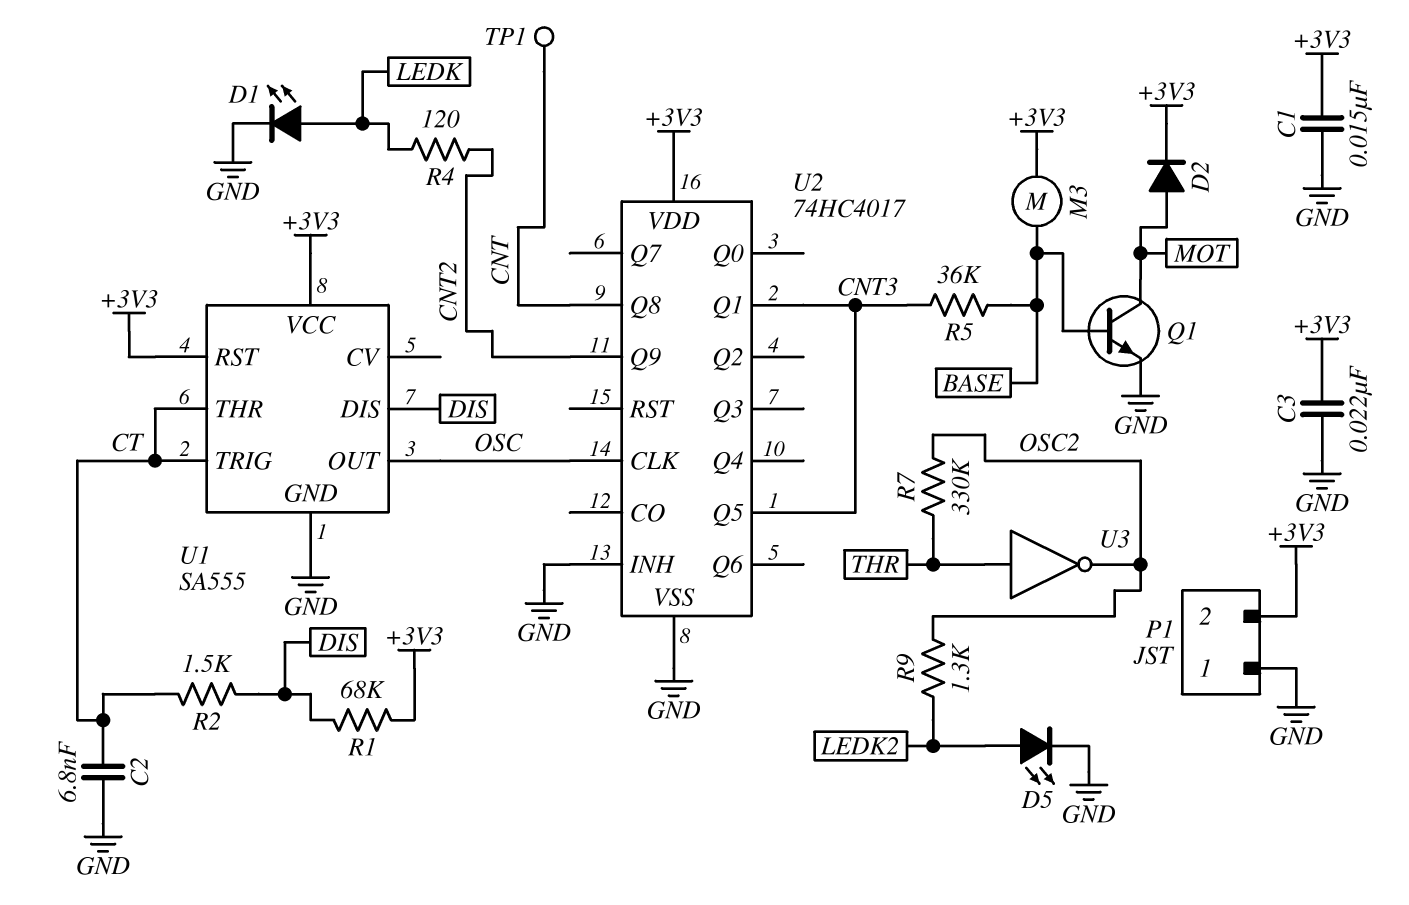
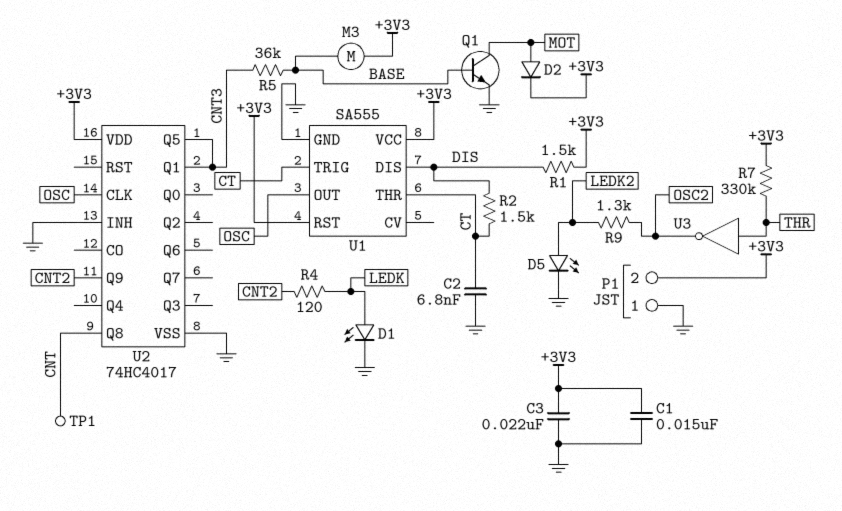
R1: 68k (+3V3, DIS) -> 1.5k (+3V3, DIS)
R7: 330k (OSC2, THR) -> 330k (+3V3, THR)

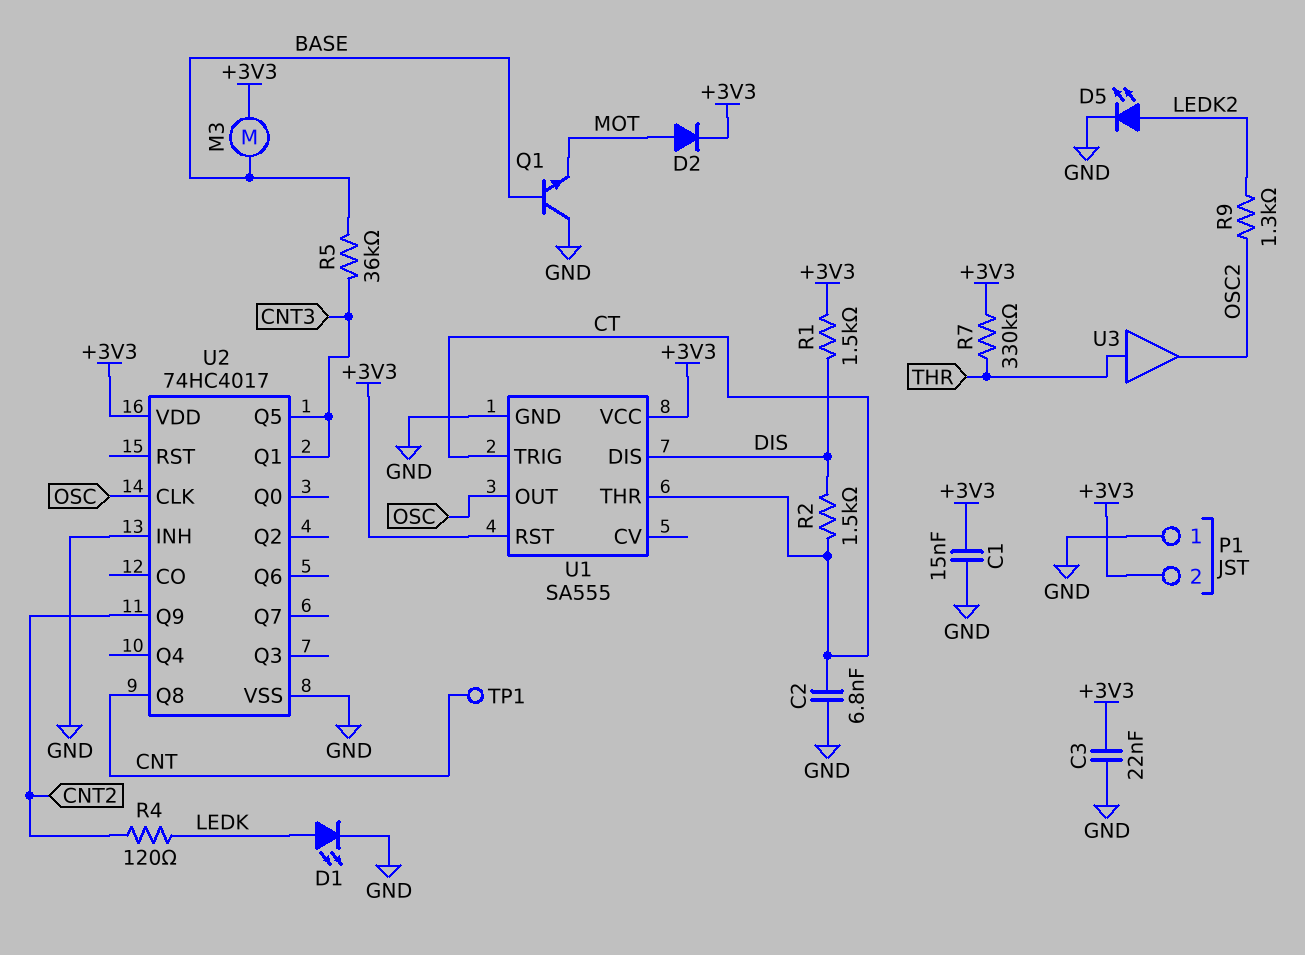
Q1: NPN (B BASE, C MOT, E GND) -> NPN (B BASE, C GND, E MOT)
U3: NOT (in THR, out OSC2) -> buffer (in THR, out OSC2)

